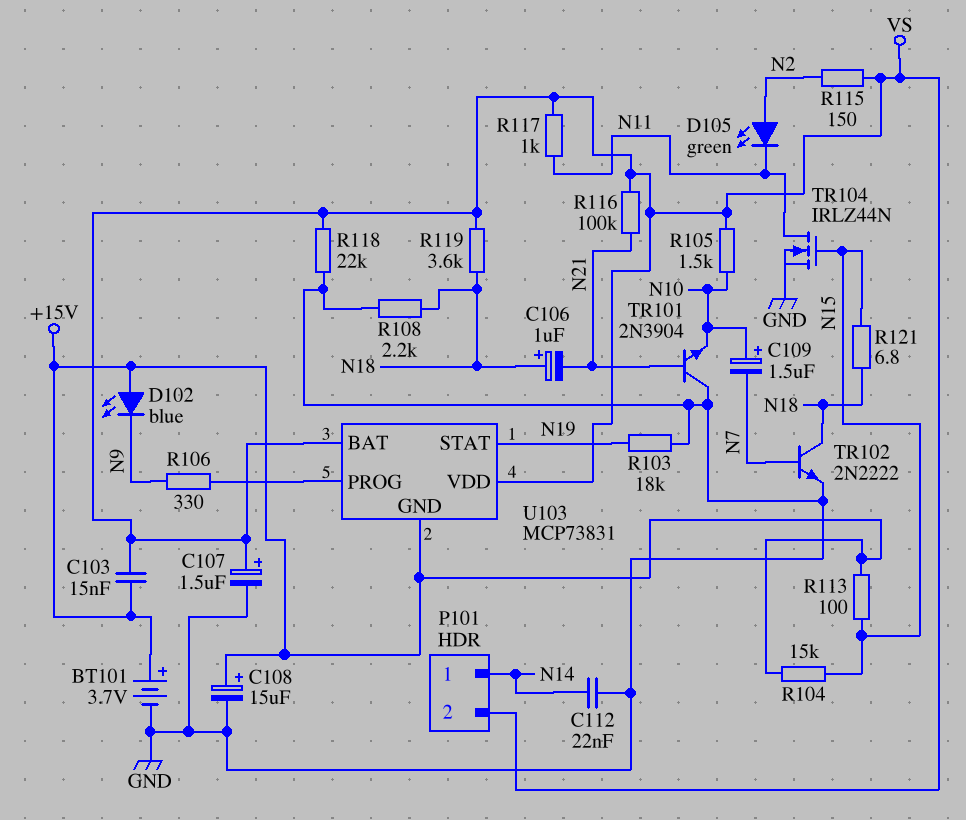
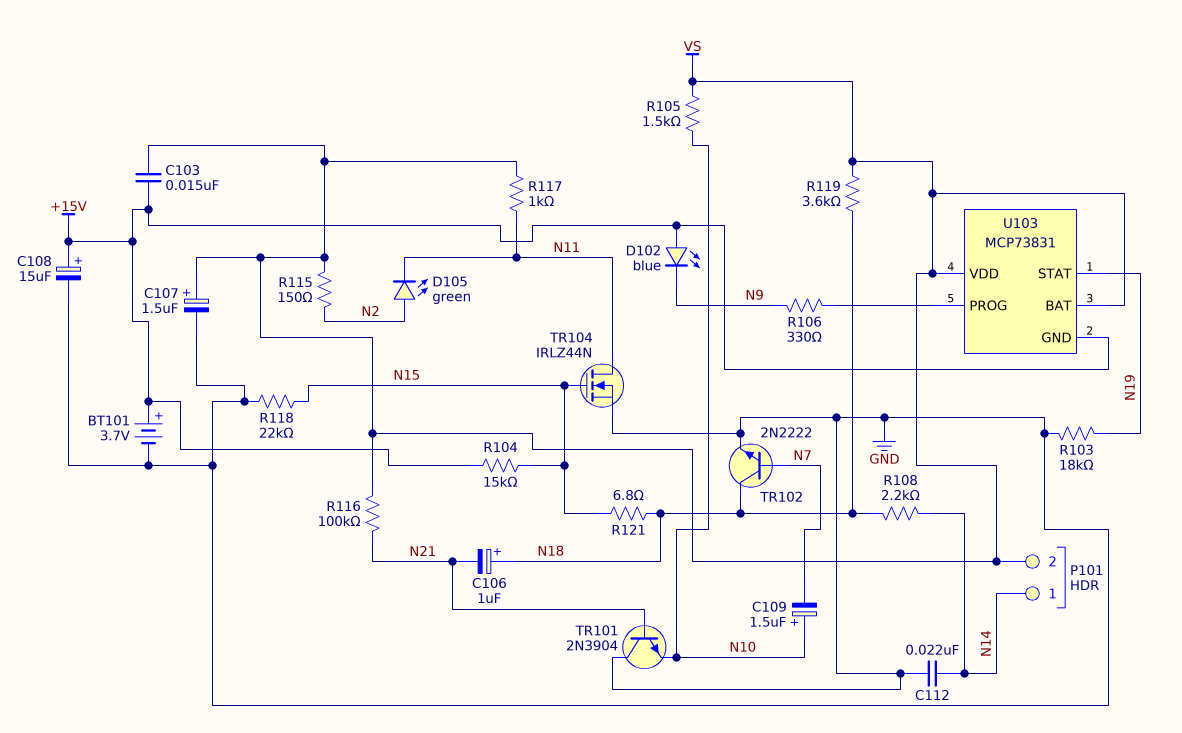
R108: 2.2k (GND, N18) -> 2.2k (N14, N18)
R113: 100 (+15V, N15) -> none
R118: 22k (GND, VS) -> 22k (GND, N15)

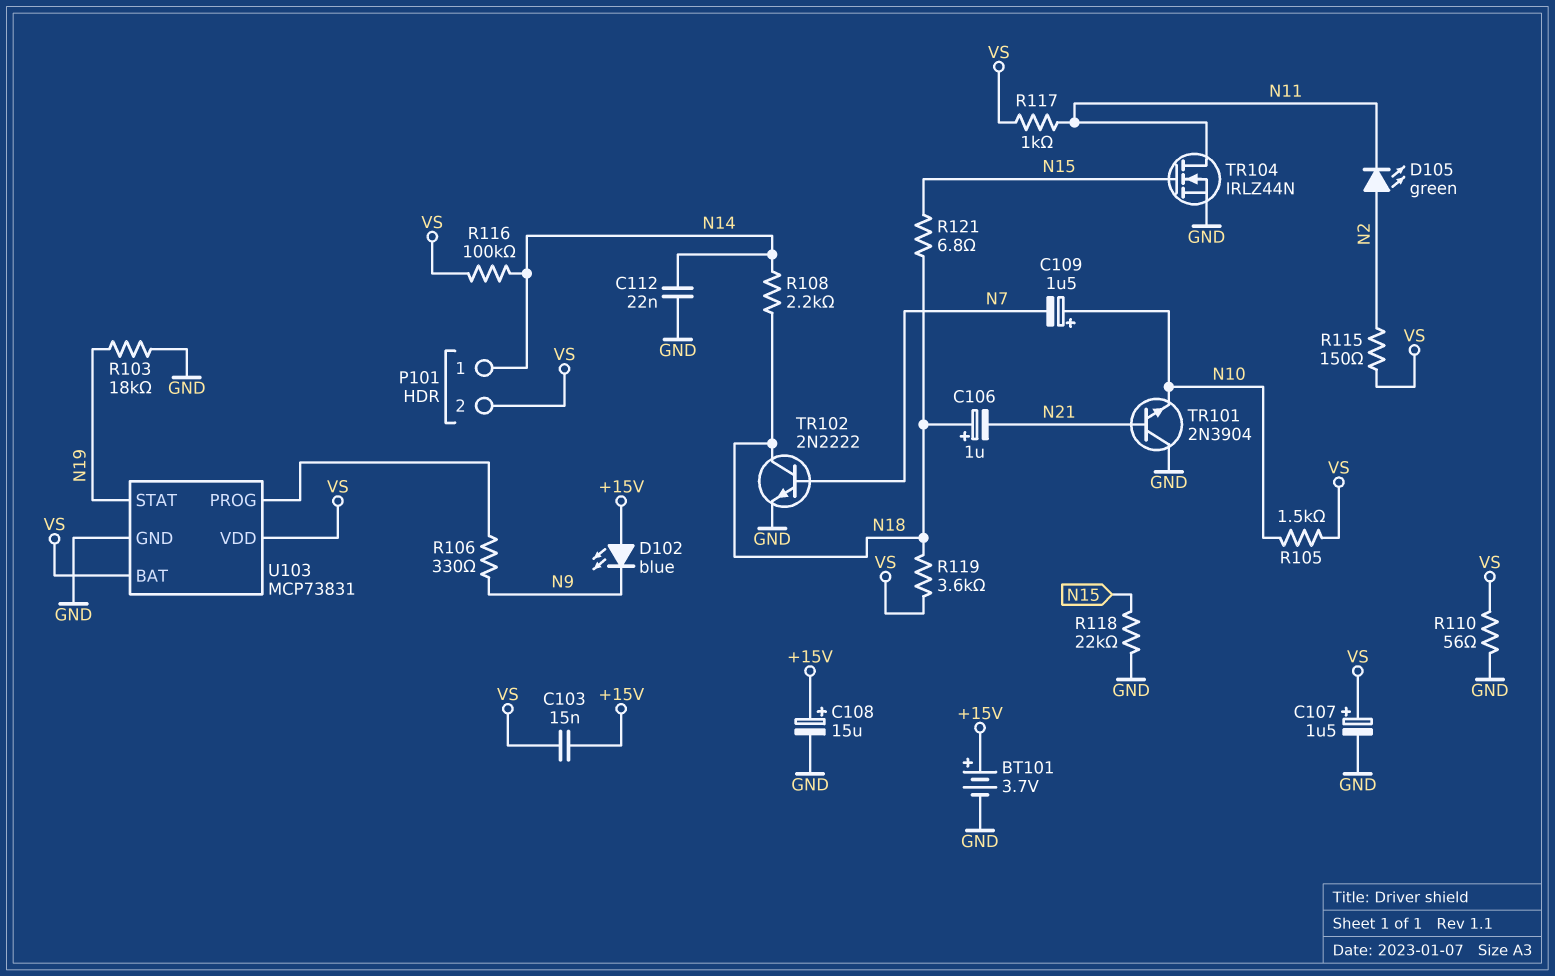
R104: 15k (+15V, N15) -> none
R110: none -> 56 (GND, VS)
R116: 100k (N21, VS) -> 100k (N14, VS)
U103 pin GND: +15V -> GND

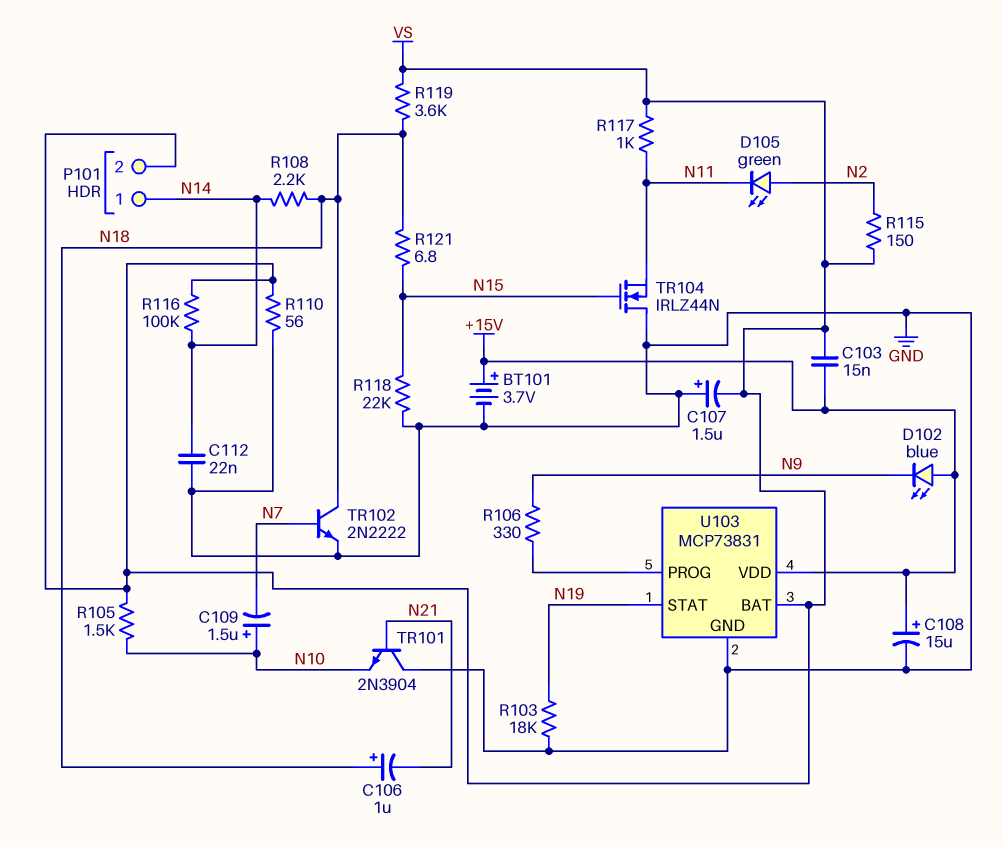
C107: 1.5uF (plus VS, minus GND) -> 1.5uF (plus GND, minus VS)
TR104: NMOS IRLZ44N (G N15, D N11, S GND) -> NMOS IRLZ44N (G N15, D GND, S N11)
U103 pin VDD: VS -> +15V

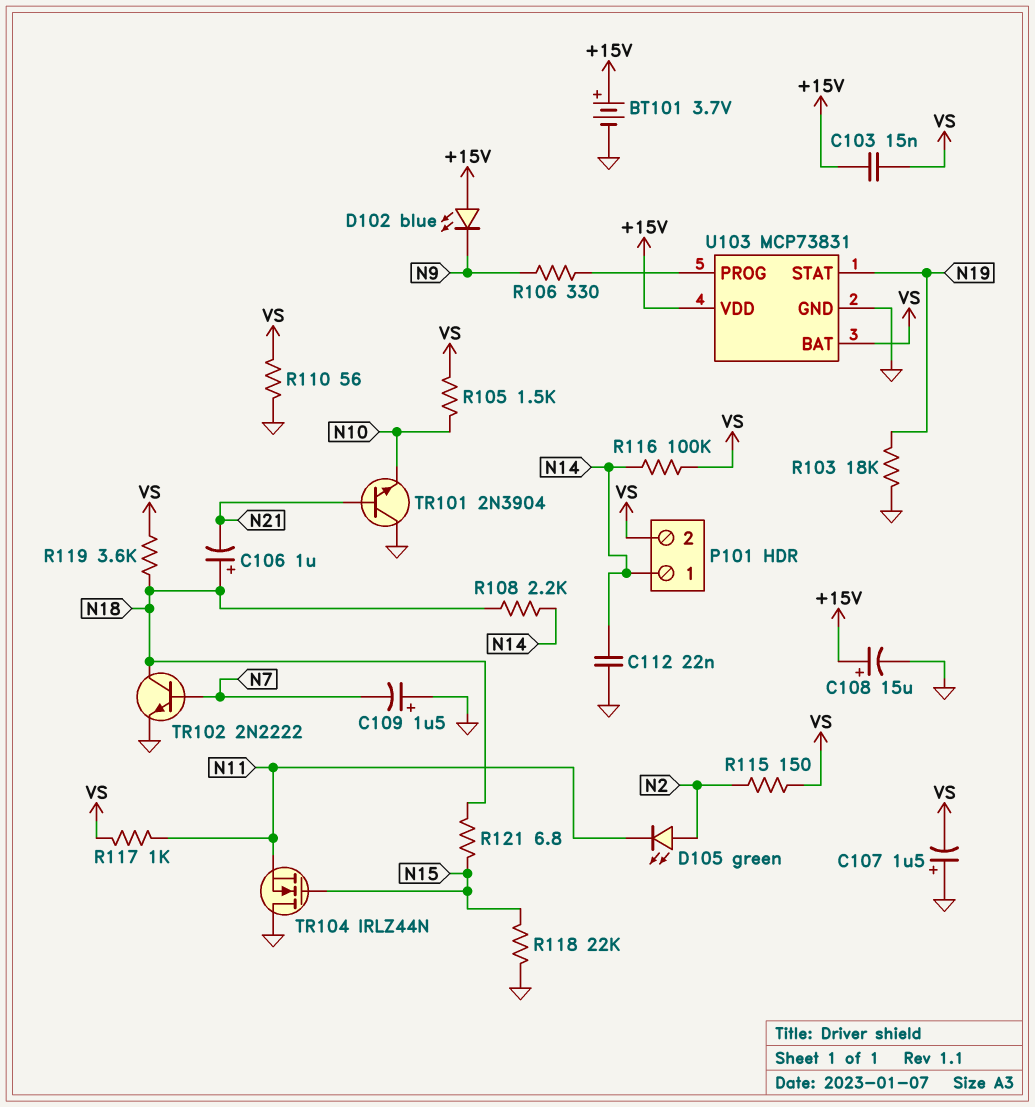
C109: 1.5uF (plus N10, minus N7) -> 1.5uF (plus GND, minus N7)

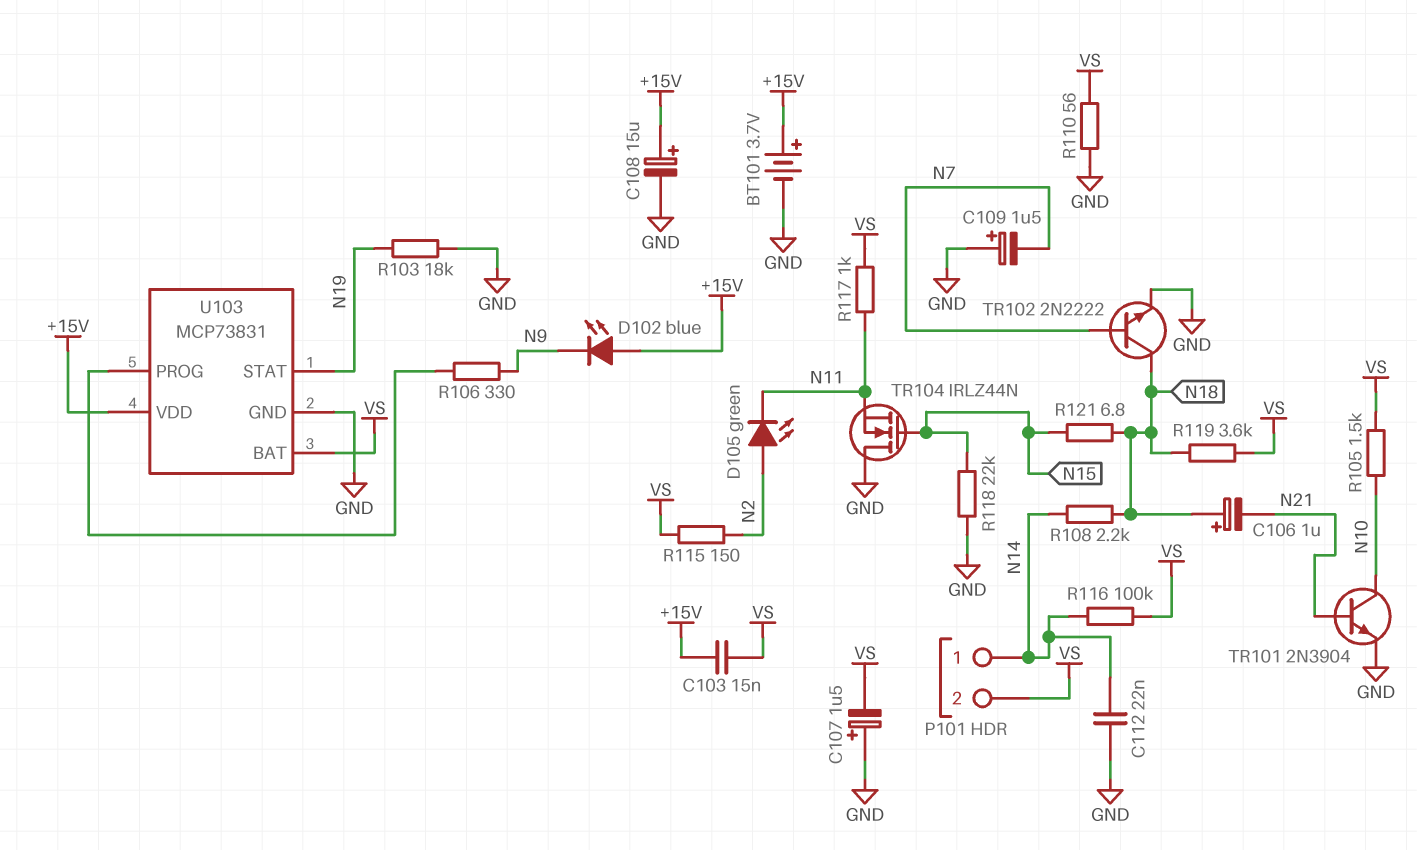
TR101: NPN 2N3904 (B N21, C GND, E N10) -> NPN 2N3904 (B N21, C N10, E GND)

